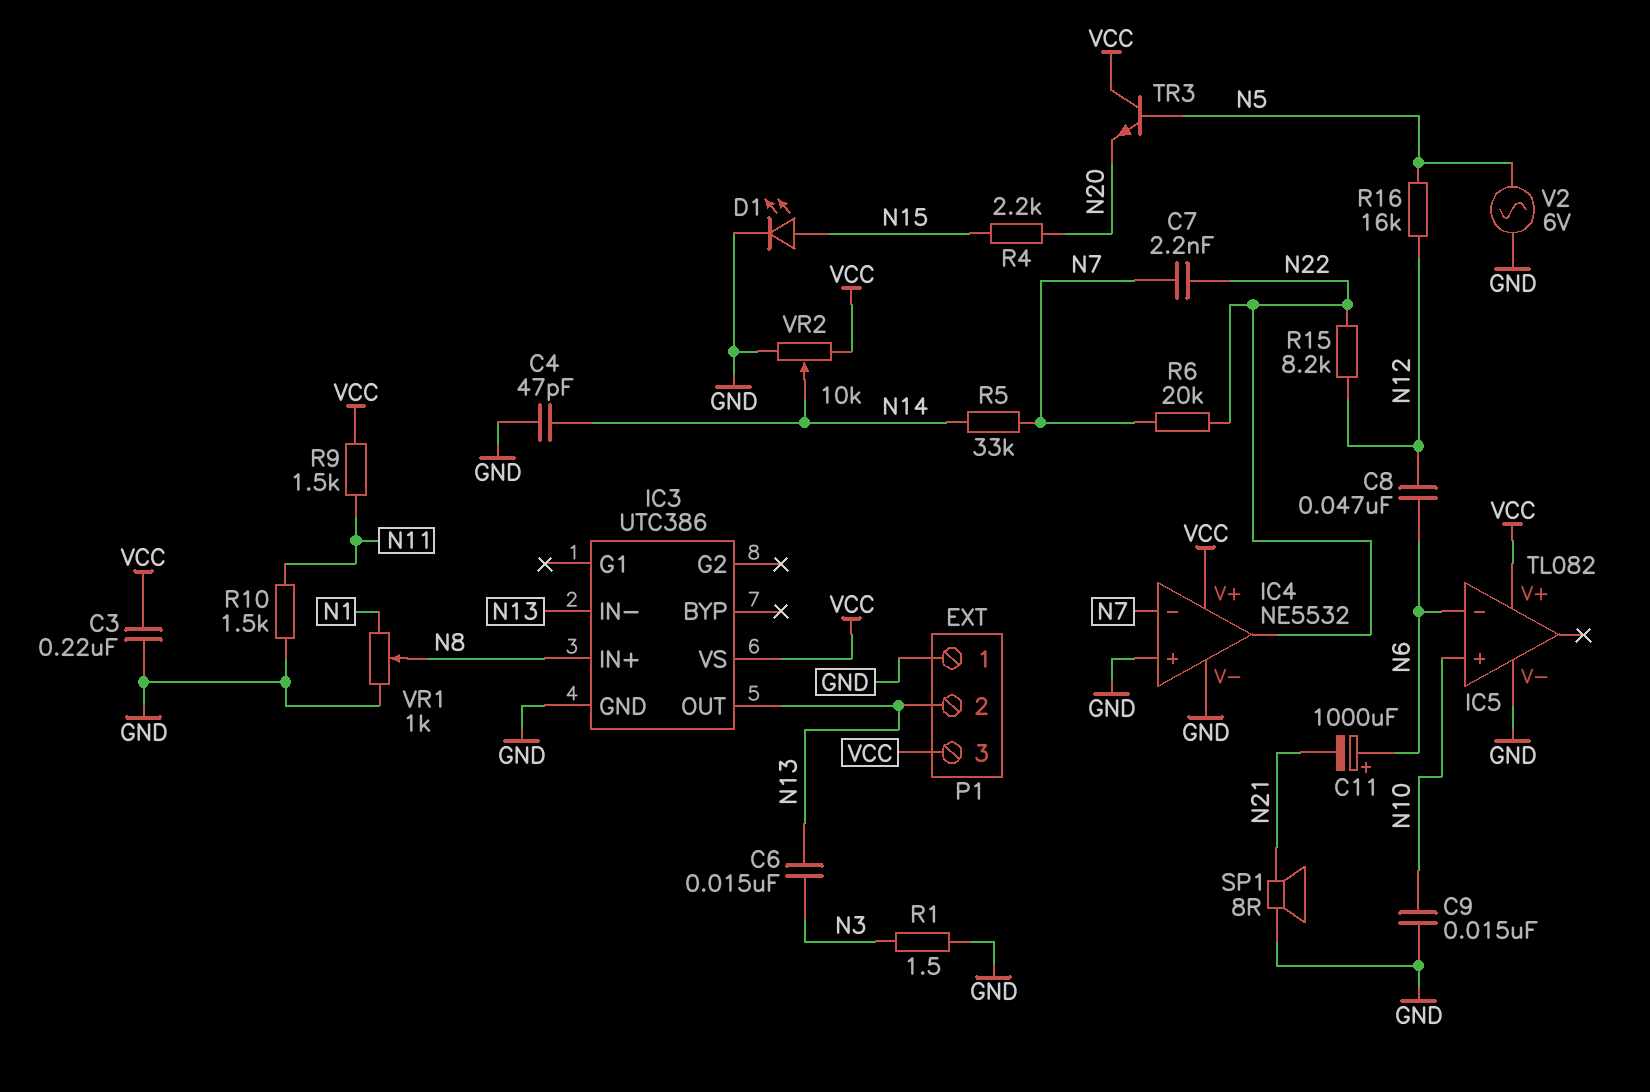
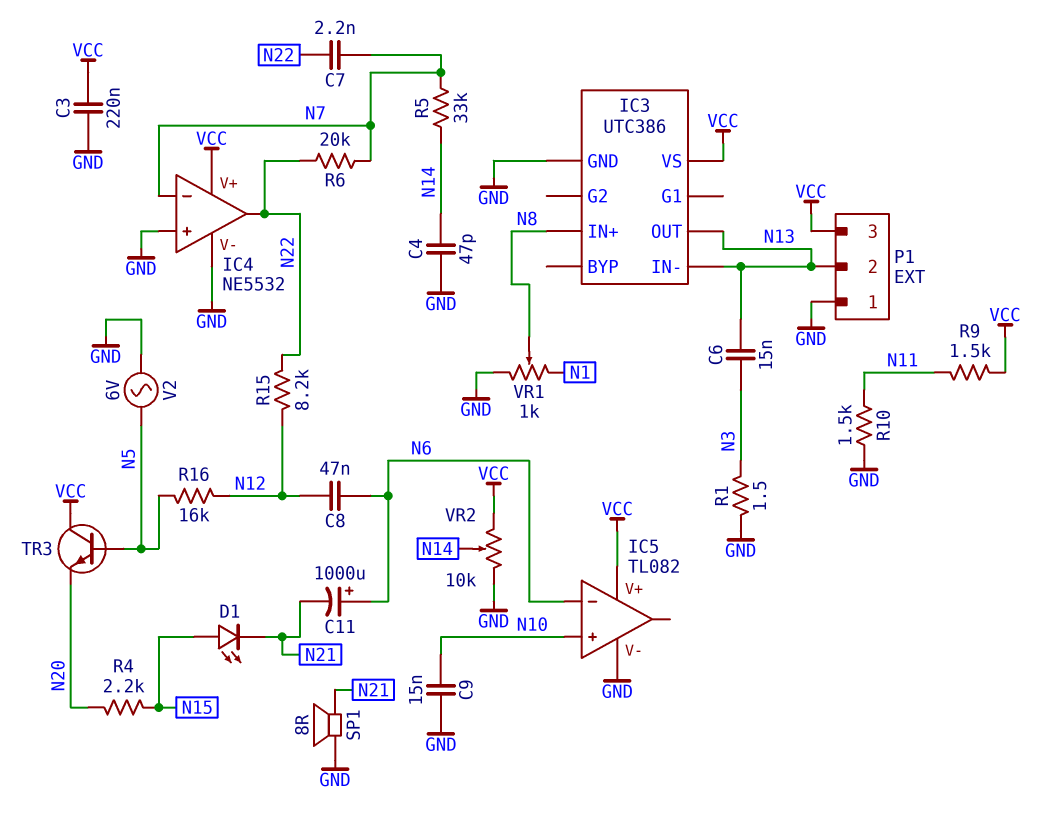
D1: LED (A N15, K GND) -> LED (A N15, K N21)

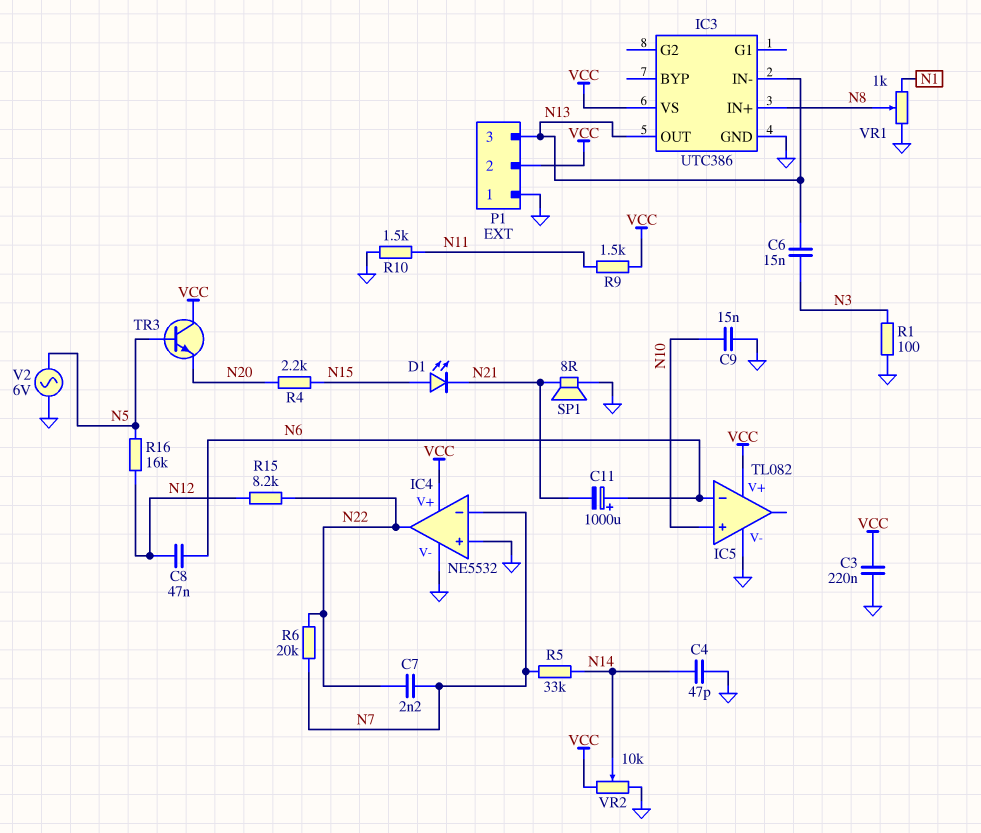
P1 pin 2: N13 -> VCC
P1 pin 3: VCC -> N13
R1: 1.5 (GND, N3) -> 100 (GND, N3)

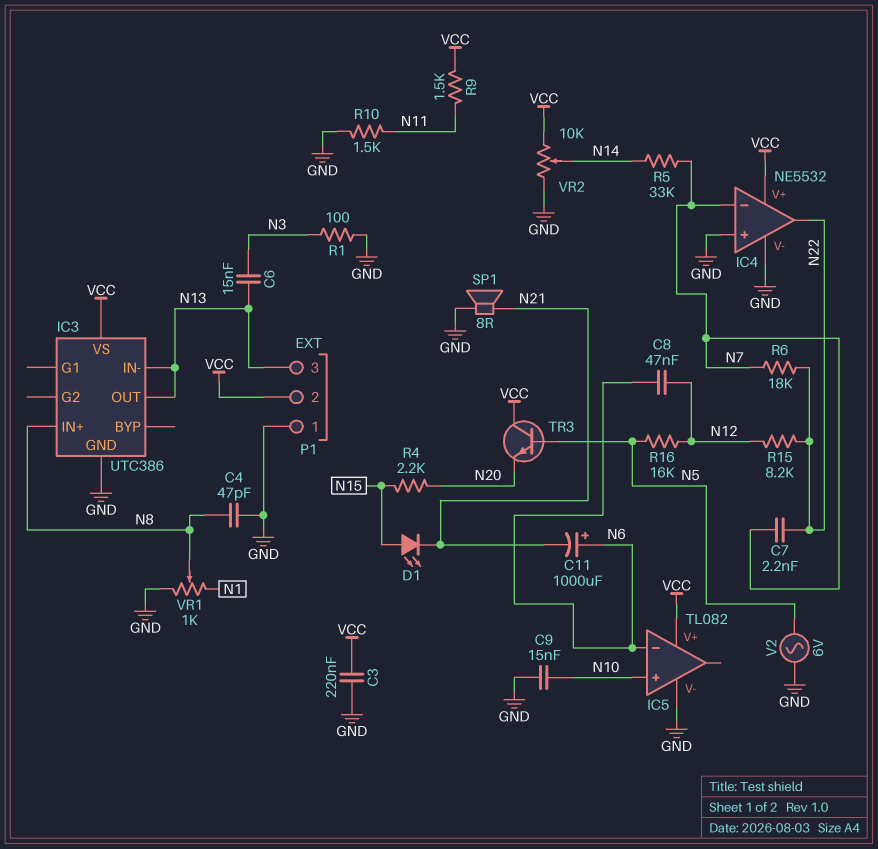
C4: 47pF (GND, N14) -> 47pF (GND, N8)
R6: 20k (N7, N22) -> 18k (N7, N22)

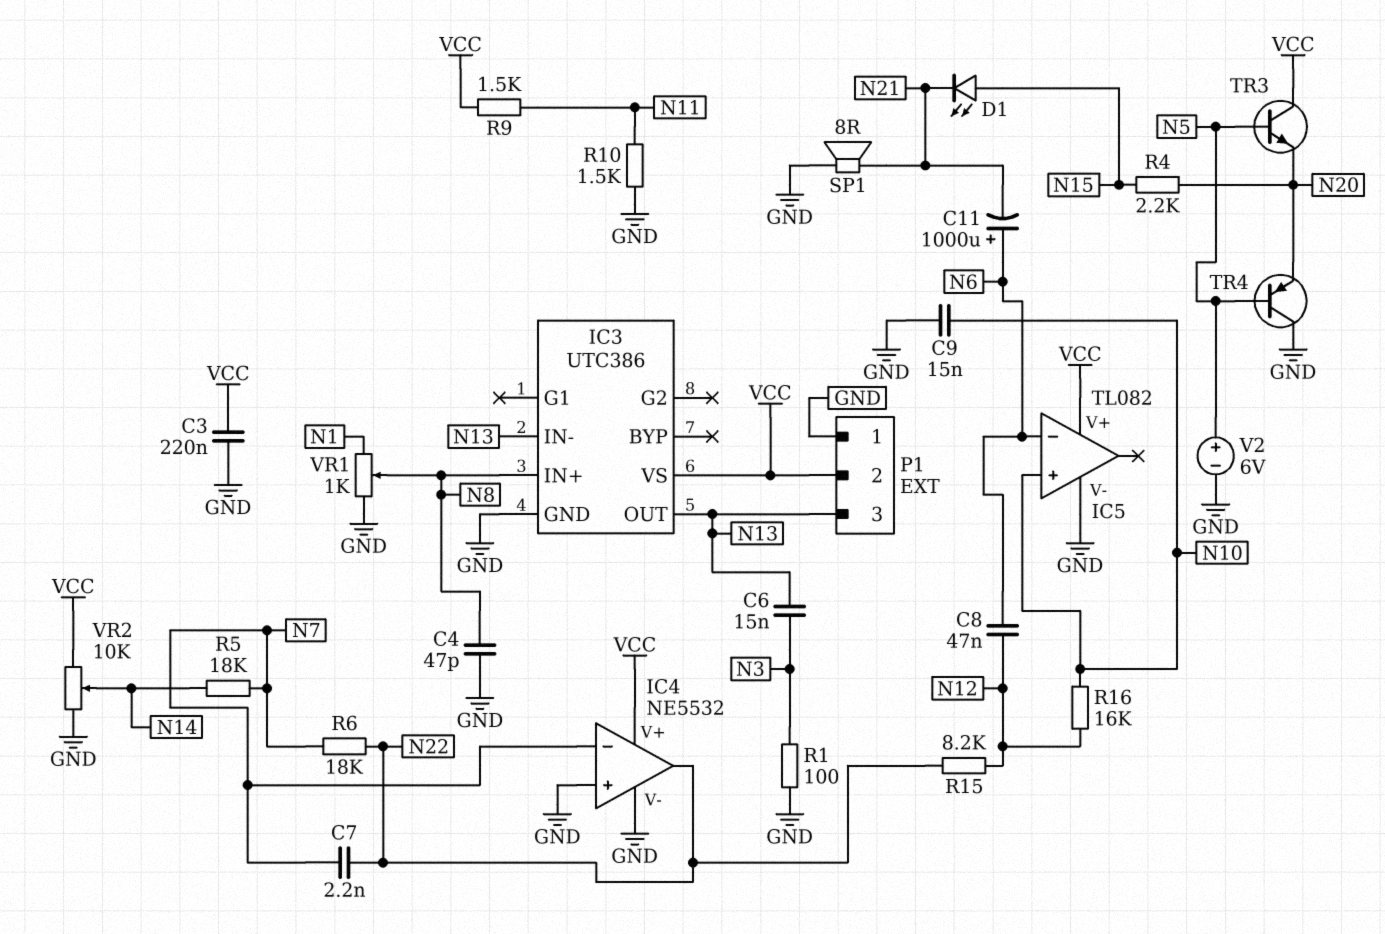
R5: 33k (N7, N14) -> 18k (N7, N14)
R16: 16k (N5, N12) -> 16k (N10, N12)
TR4: none -> PNP (B N5, C GND, E N20)
V2: AC 6V (GND, N5) -> 6V (plus N5, minus GND)

